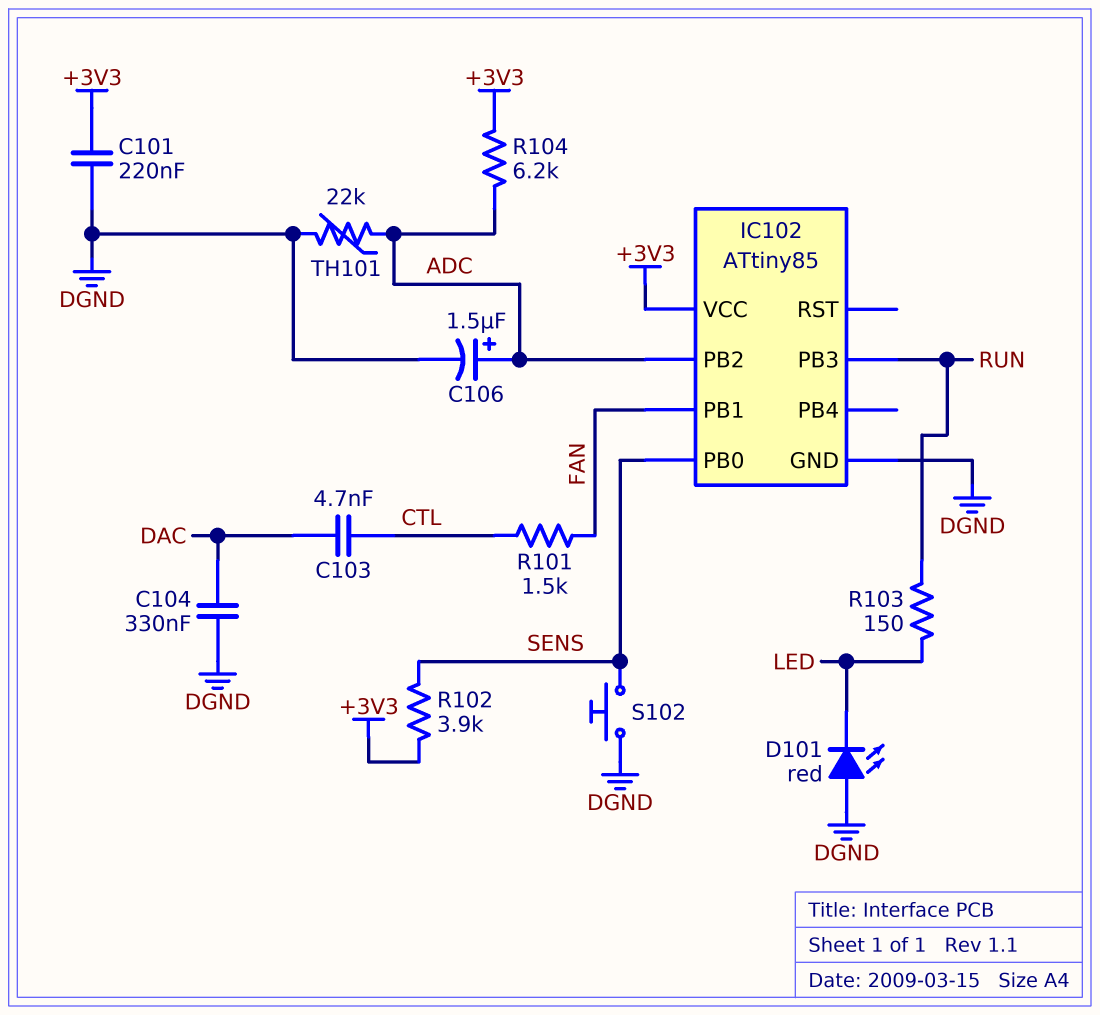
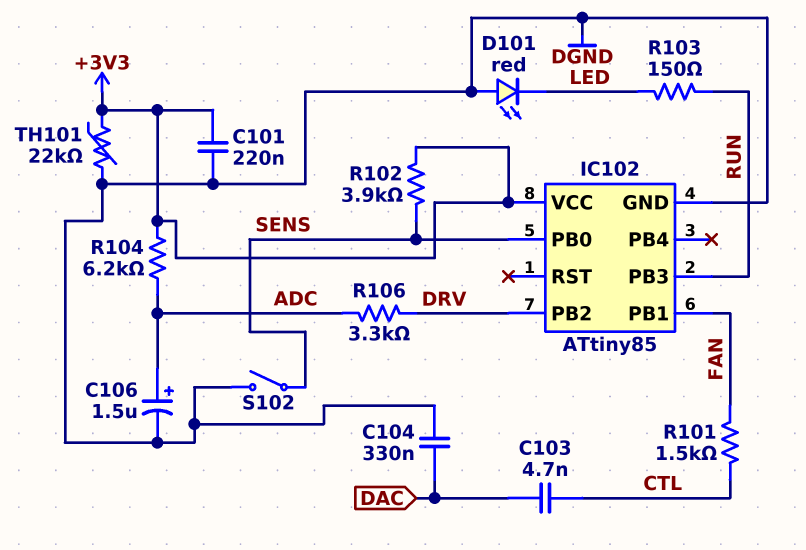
IC102 pin PB2: ADC -> DRV
R106: none -> 3.3k (ADC, DRV)
S102: button (DGND, SENS) -> switch (DGND, SENS)
TH101: 22k (ADC, DGND) -> 22k (+3V3, DGND)

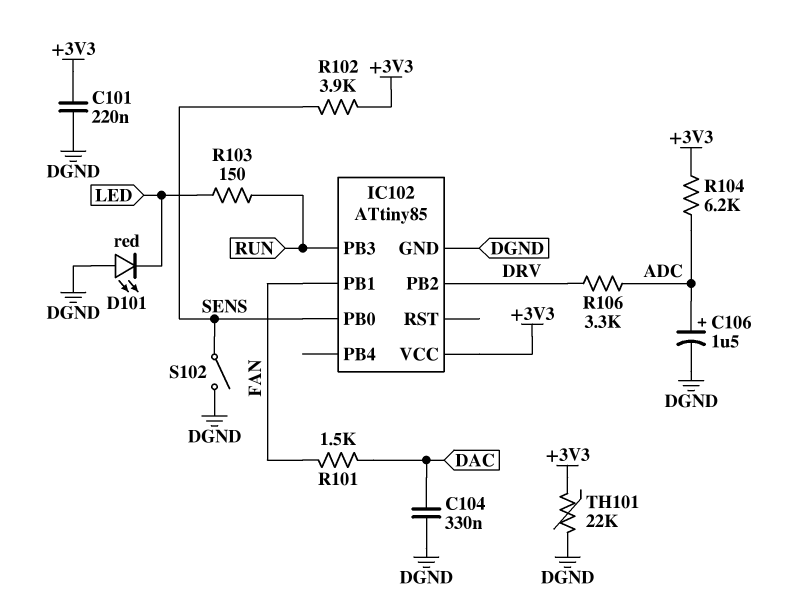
C103: 4.7nF (CTL, DAC) -> none
R101: 1.5k (CTL, FAN) -> 1.5k (DAC, FAN)

